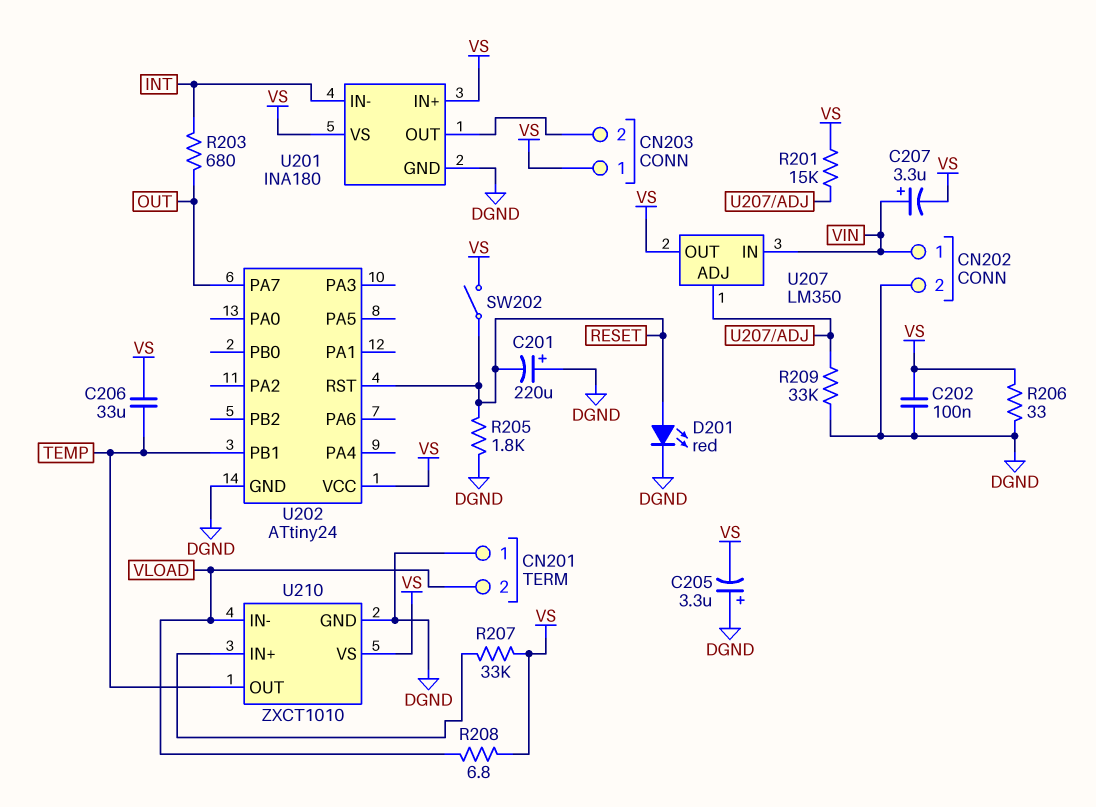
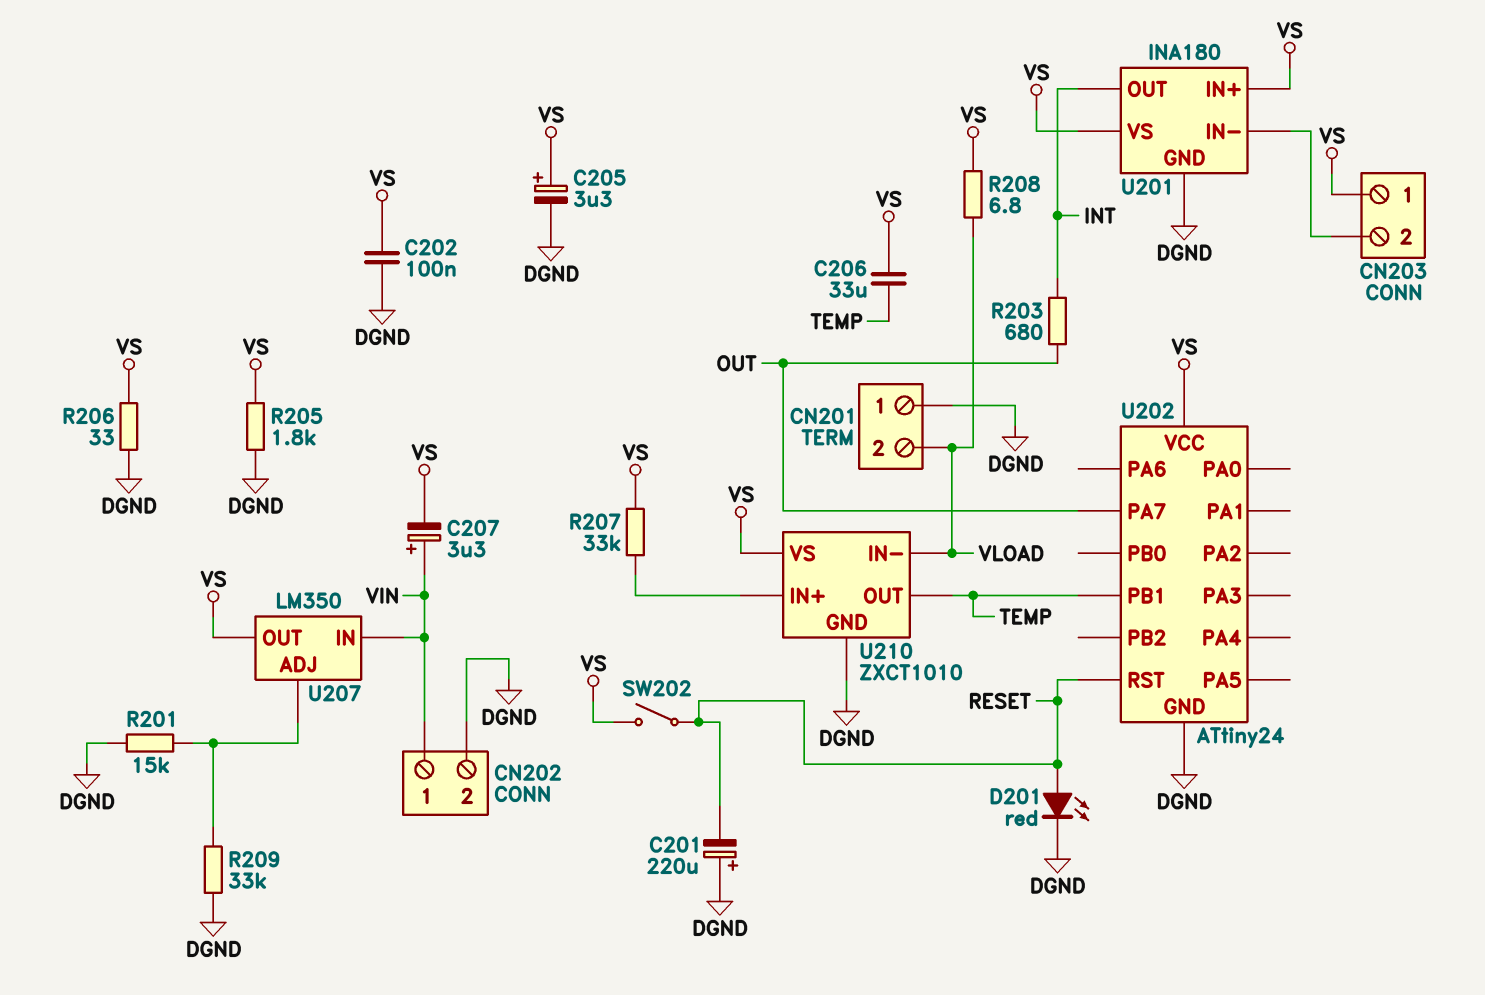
C205: 3.3uF (plus DGND, minus VS) -> 3.3uF (plus VS, minus DGND)
R201: 15k (U207/ADJ, VS) -> 15k (DGND, U207/ADJ)
R205: 1.8k (DGND, RESET) -> 1.8k (DGND, VS)
U201 pin IN-: INT -> CN203/2
U201 pin OUT: CN203/2 -> INT

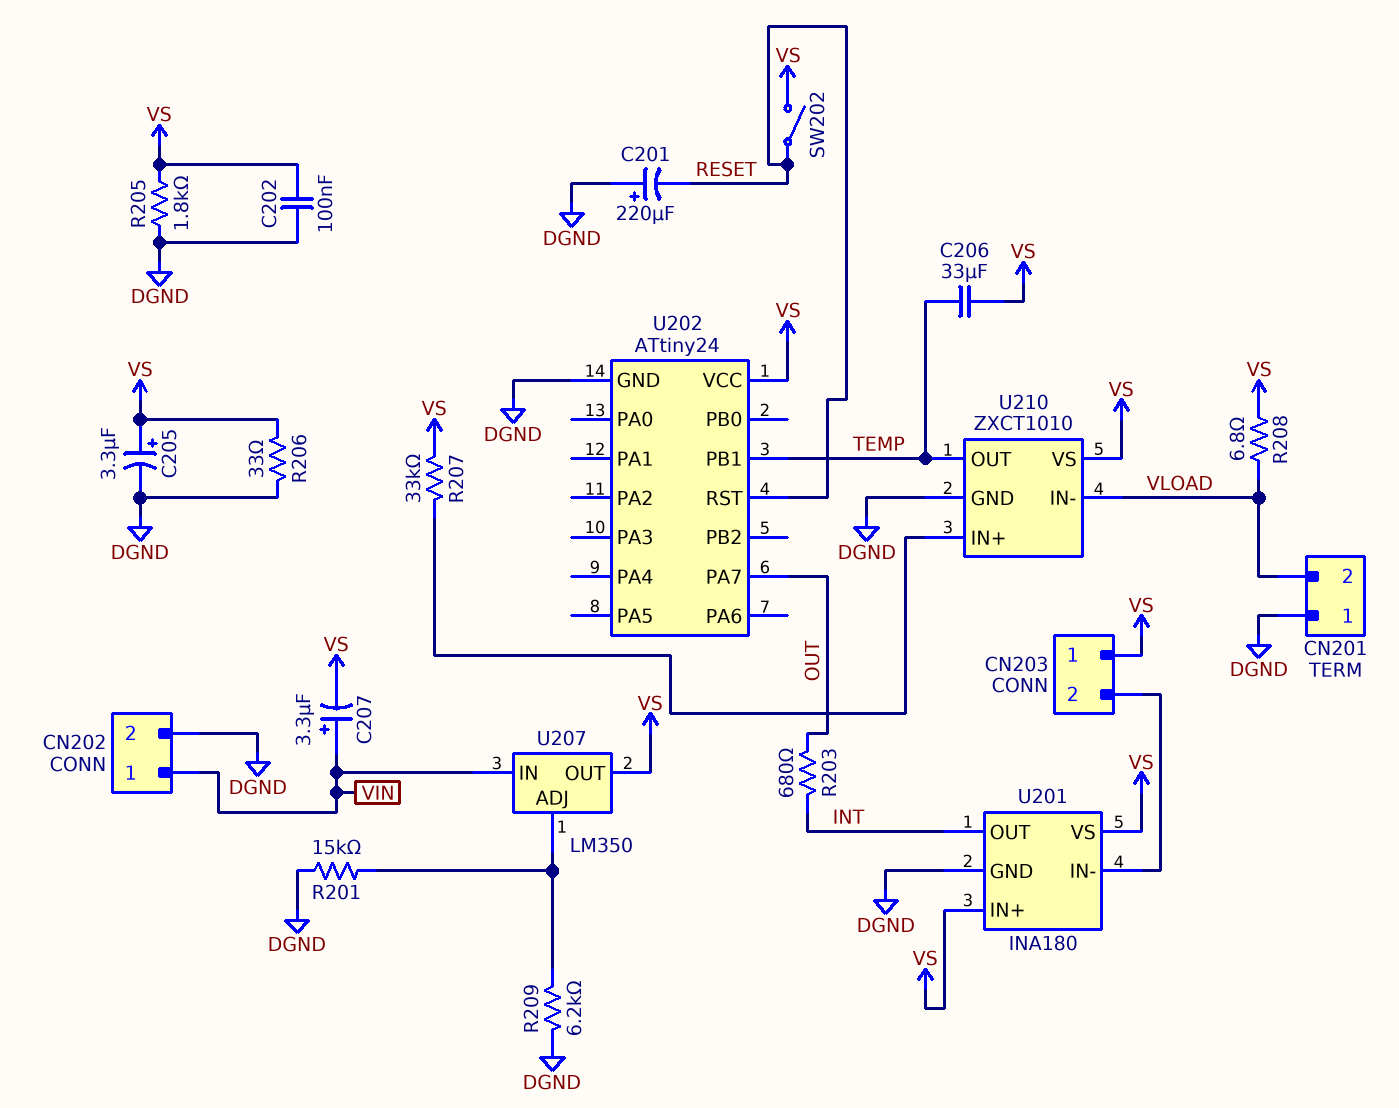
D201: LED red (A RESET, K DGND) -> none
R209: 33k (DGND, U207/ADJ) -> 6.2k (DGND, U207/ADJ)

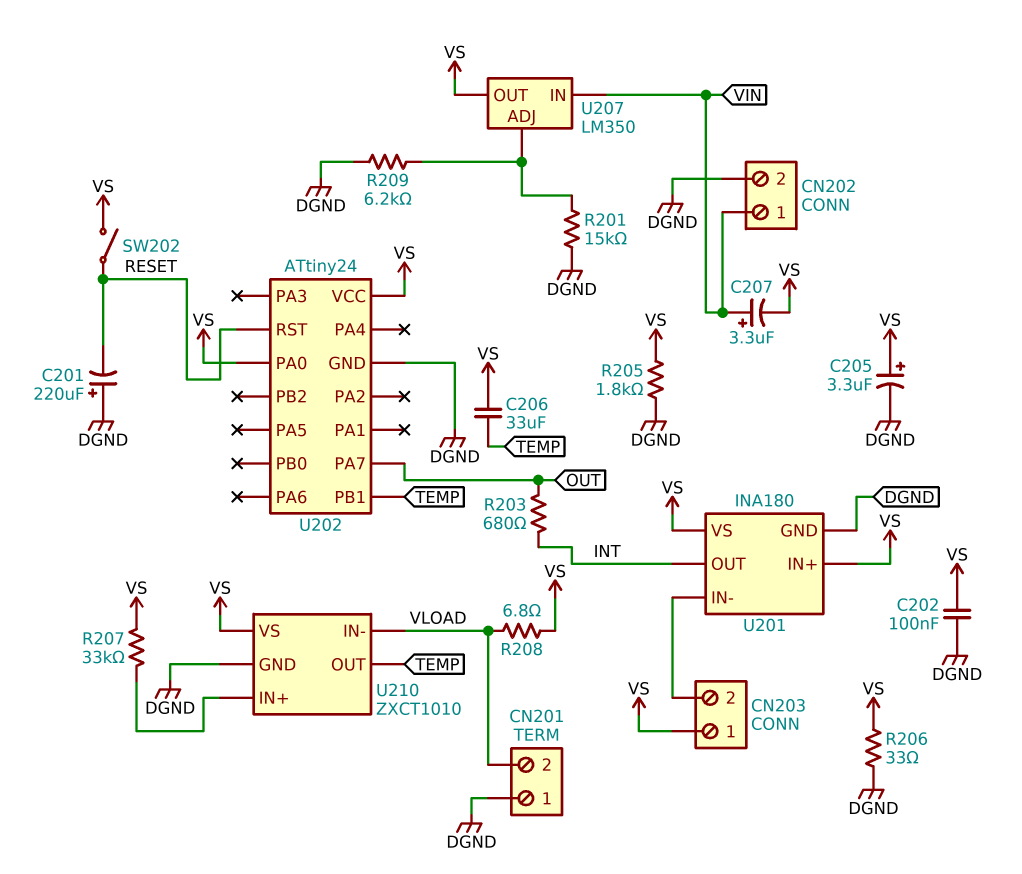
U202 pin PA0: none -> VS

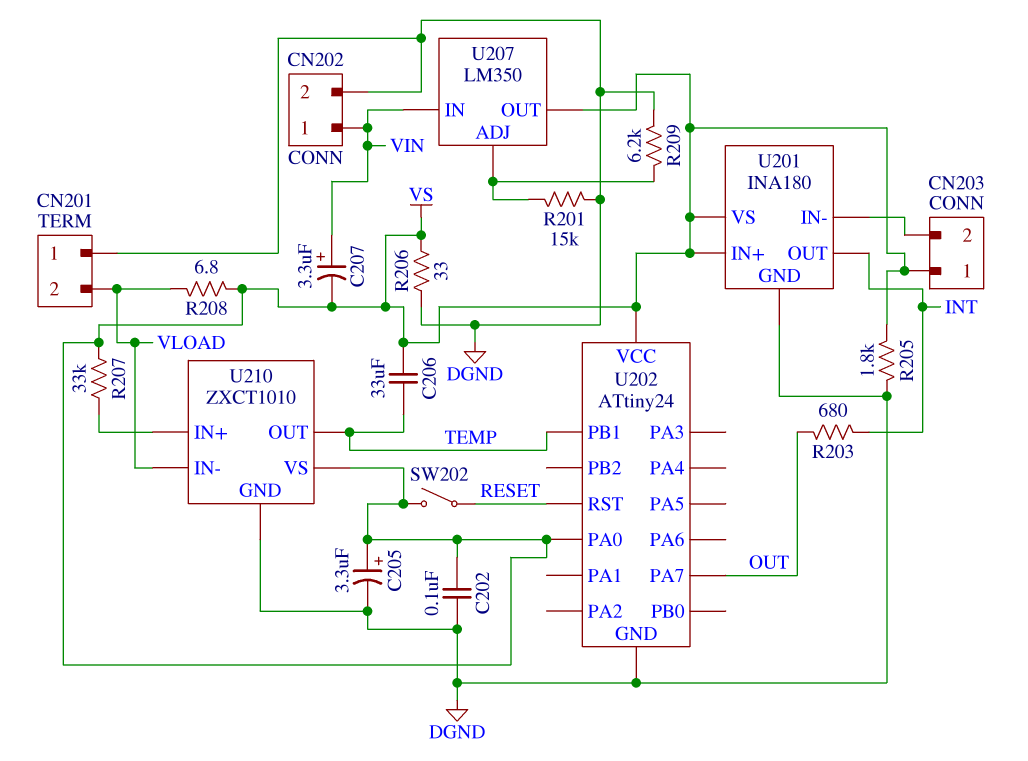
C201: 220uF (plus DGND, minus RESET) -> none

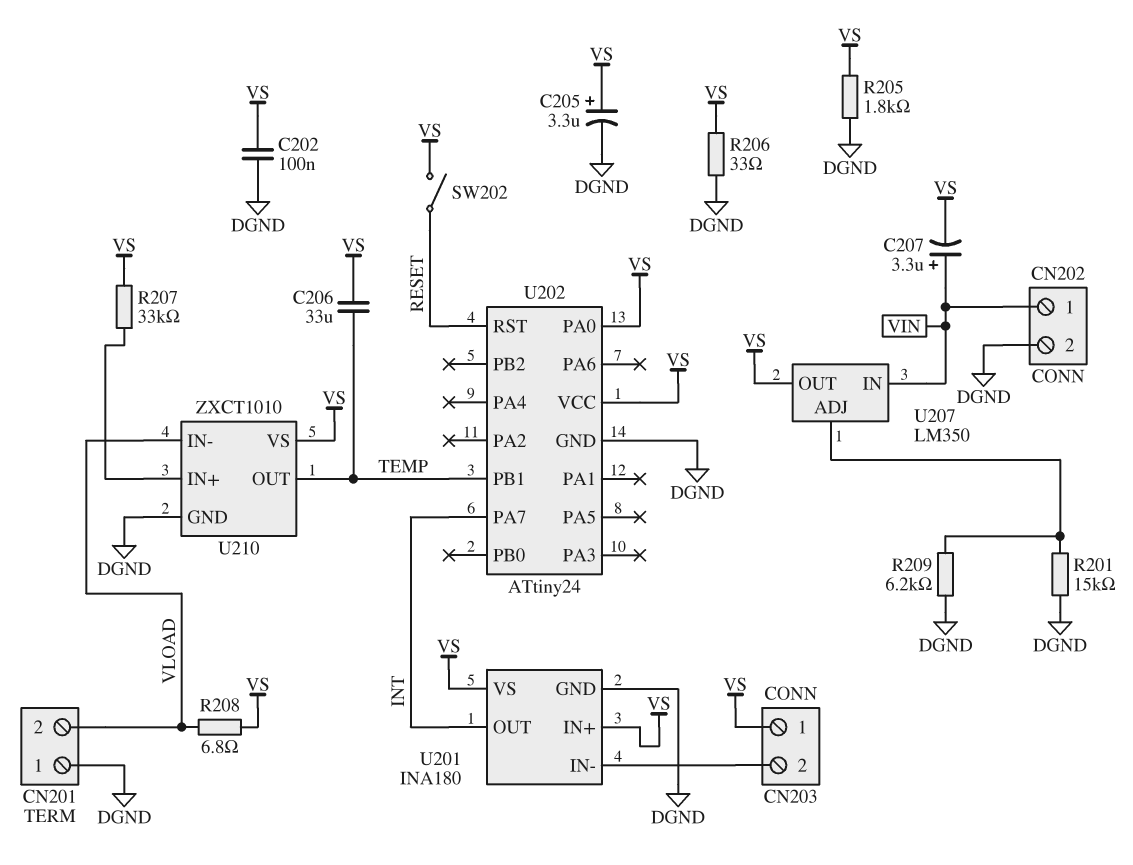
R203: 680 (INT, OUT) -> none
U202 pin PA7: OUT -> INT

